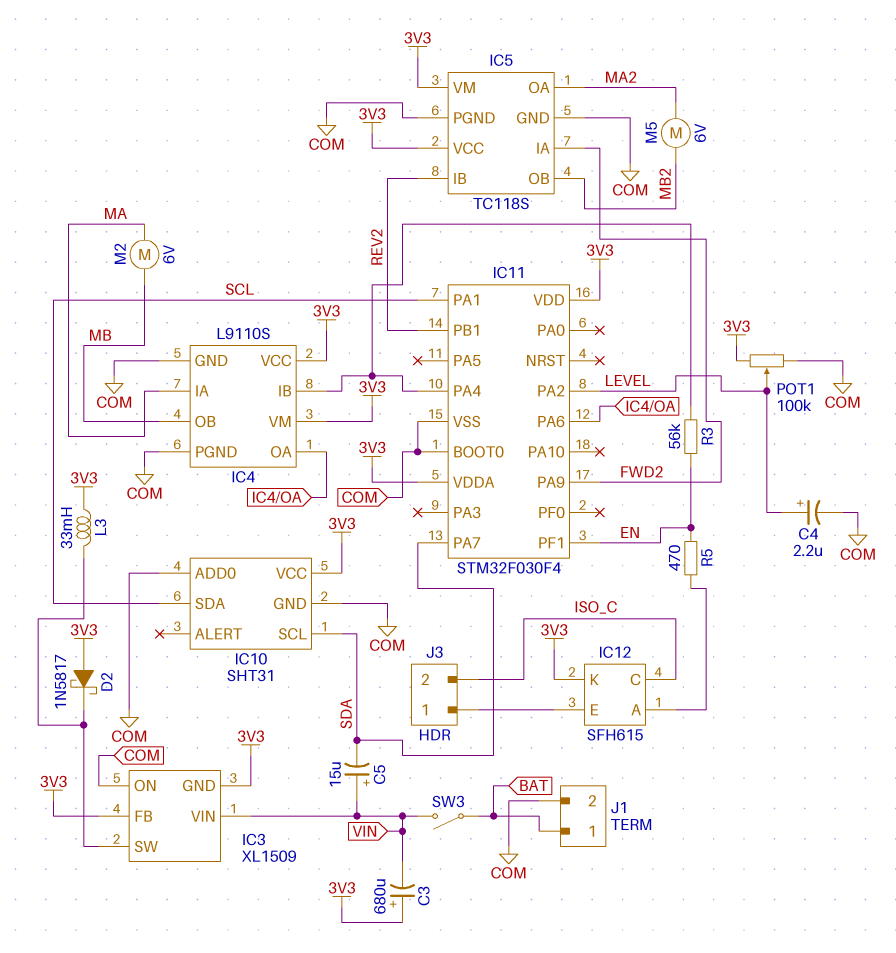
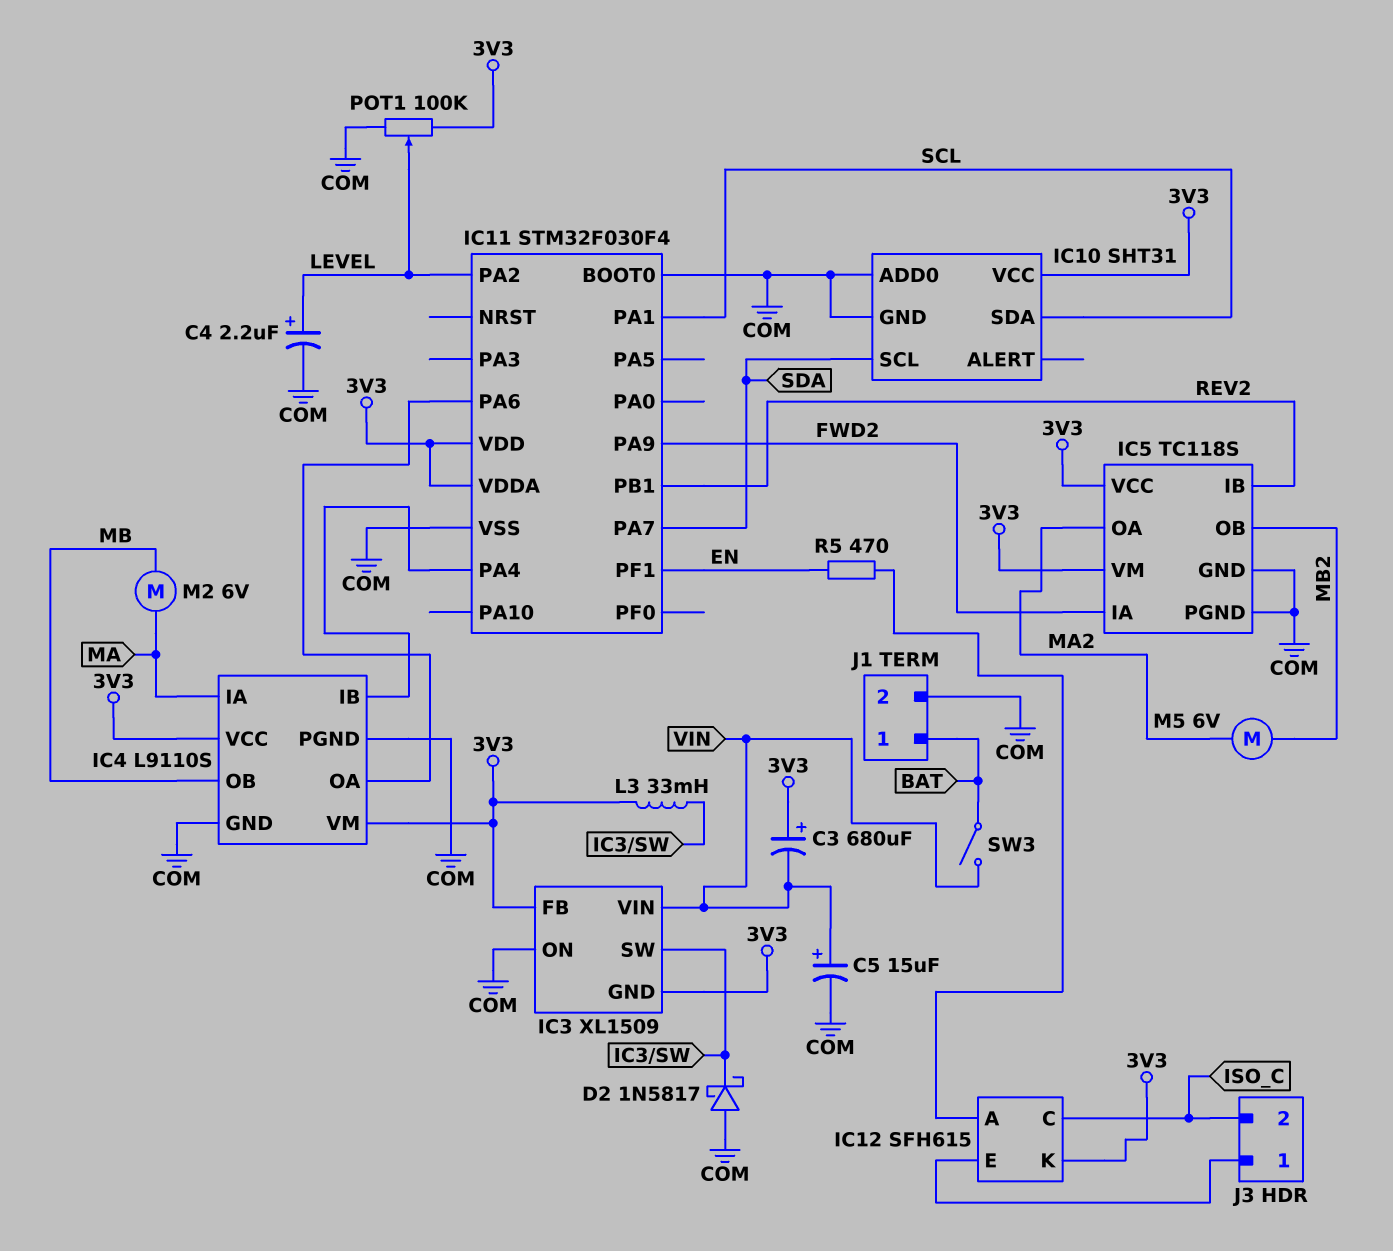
C5: 15uF (plus VIN, minus SDA) -> 15uF (plus VIN, minus COM)
D2: schottky 1N5817 (A 3V3, K IC3/SW) -> schottky 1N5817 (A COM, K IC3/SW)
R3: 56k (EN, IC4/IB) -> none

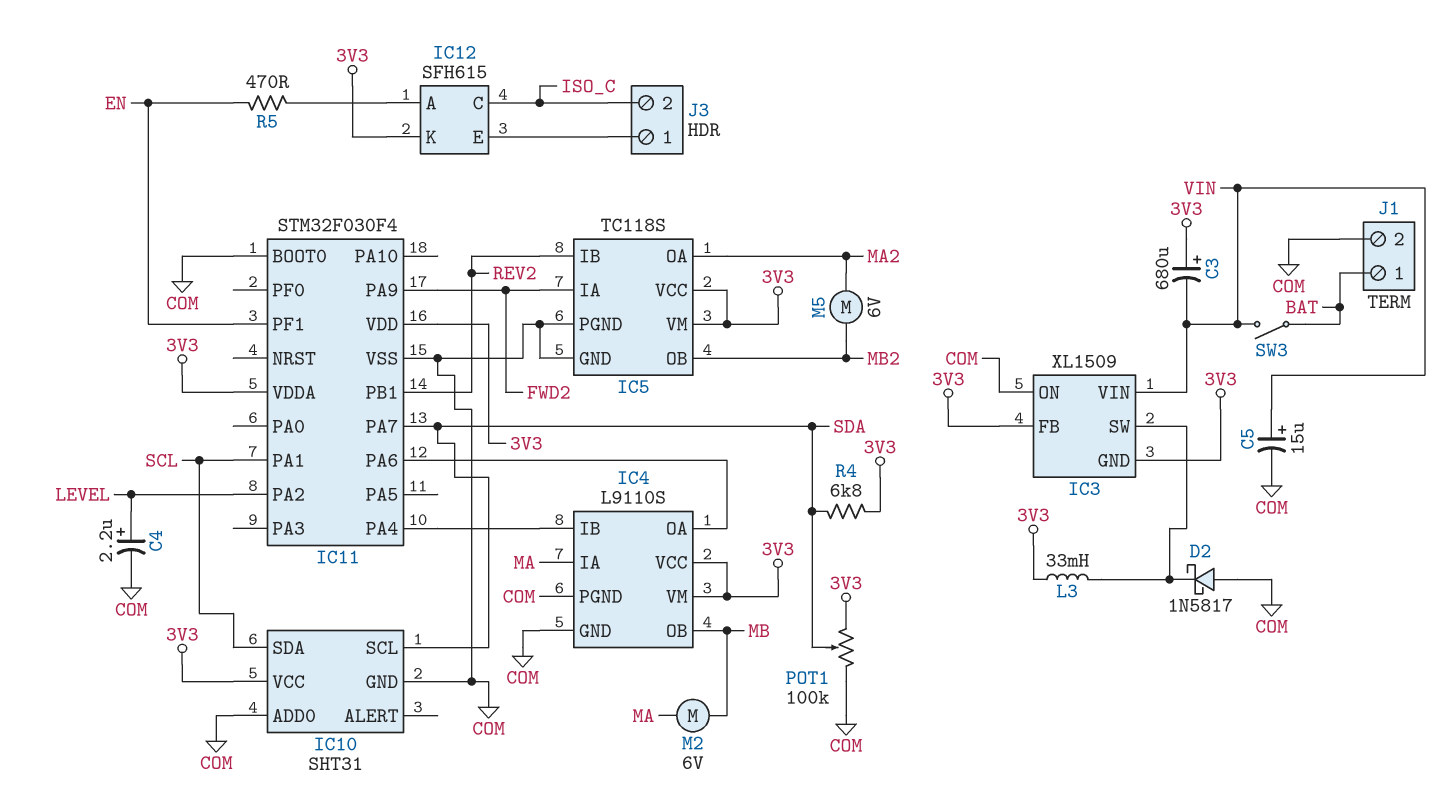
POT1: 100k (3V3, COM, wiper LEVEL) -> 100k (3V3, COM, wiper SDA)
R4: none -> 6.8k (3V3, SDA)

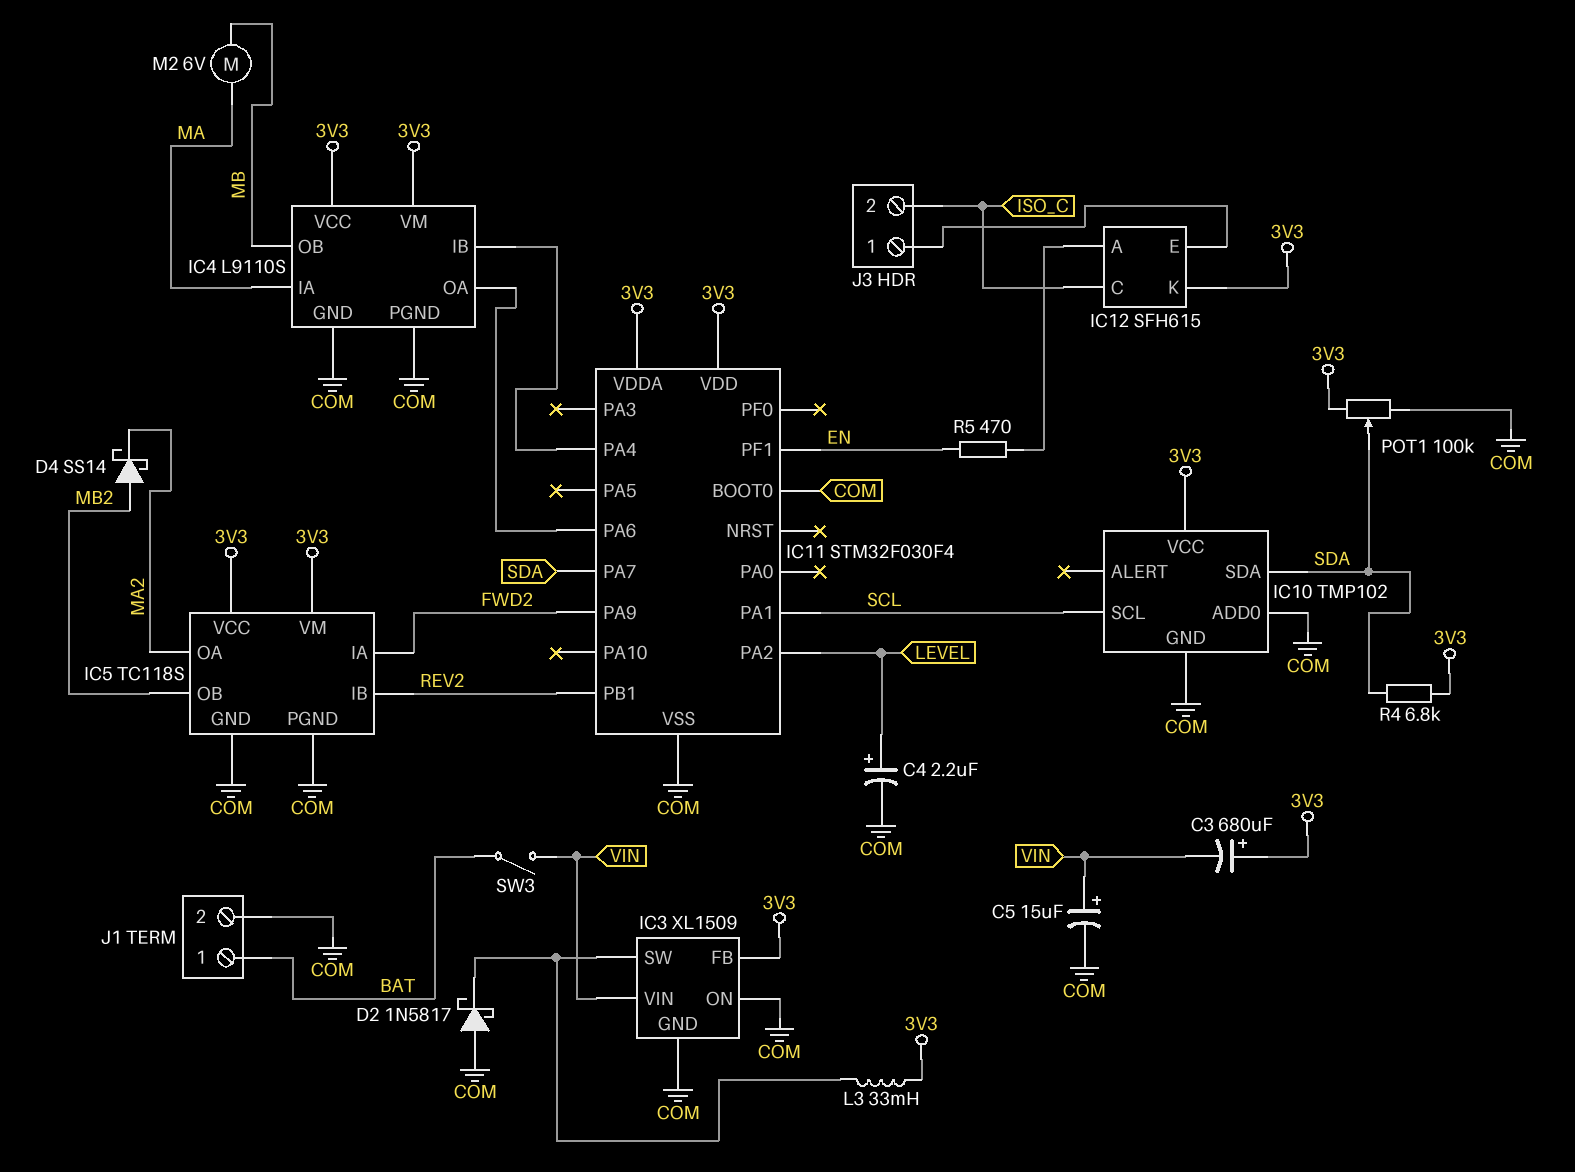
D4: none -> schottky SS14 (A MB2, K MA2)
IC3 pin GND: 3V3 -> COM
IC10: SHT31 -> TMP102
IC10 pin SCL: SDA -> SCL
IC10 pin SDA: SCL -> SDA
M5: motor 6V (MA2, MB2) -> none

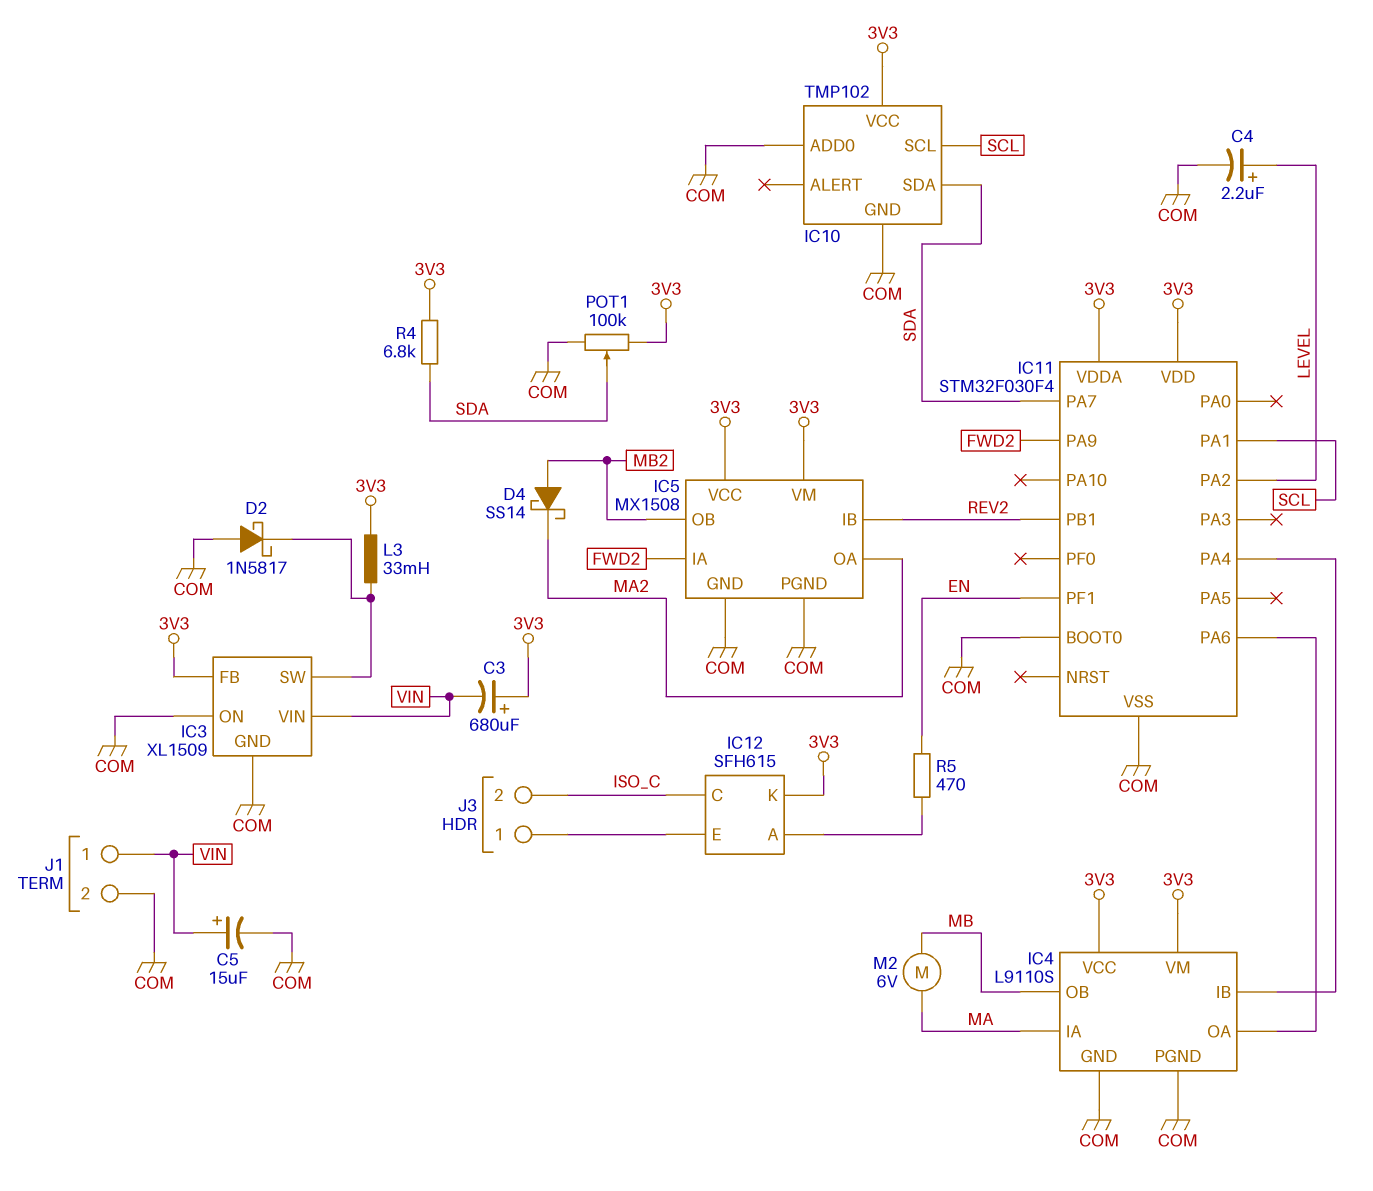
IC5: TC118S -> MX1508
J1 pin 1: BAT -> VIN
SW3: switch (BAT, VIN) -> none

